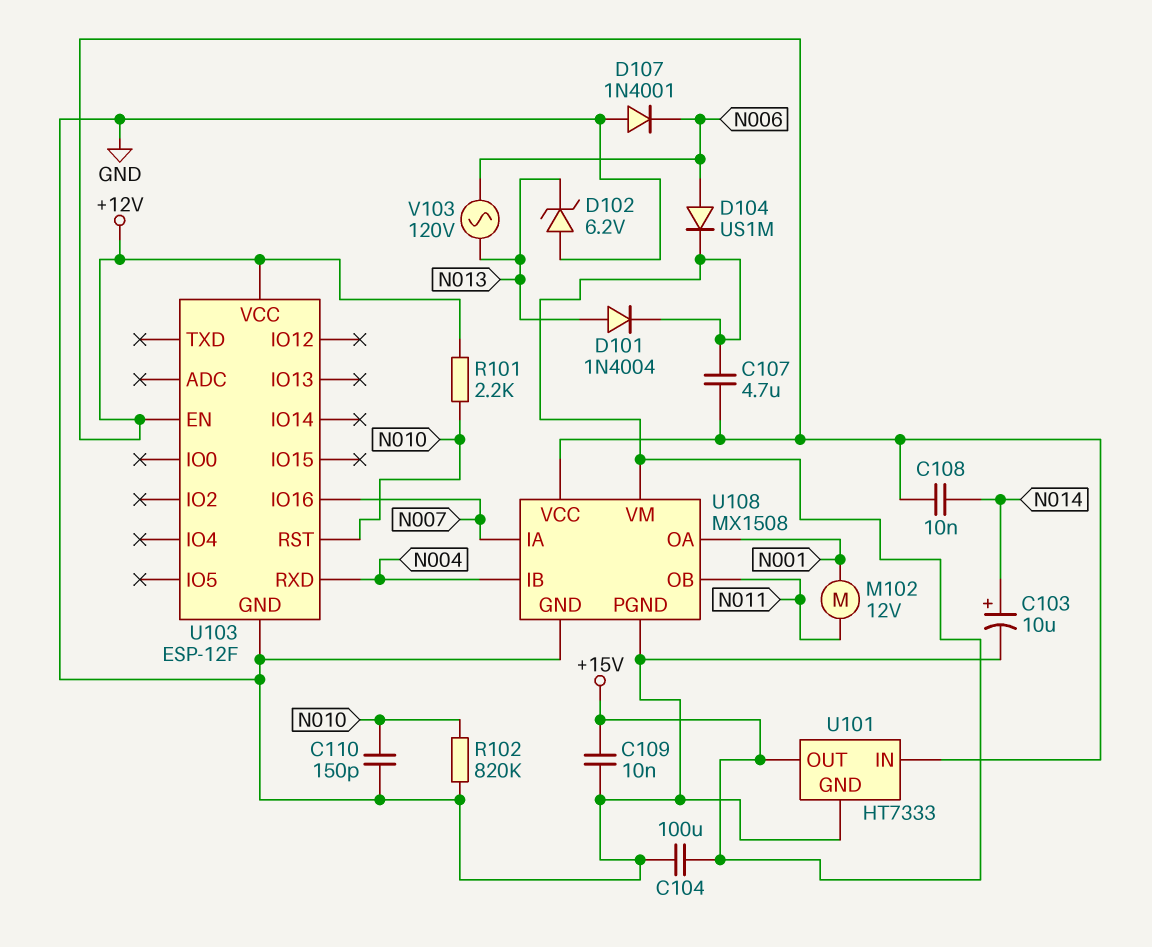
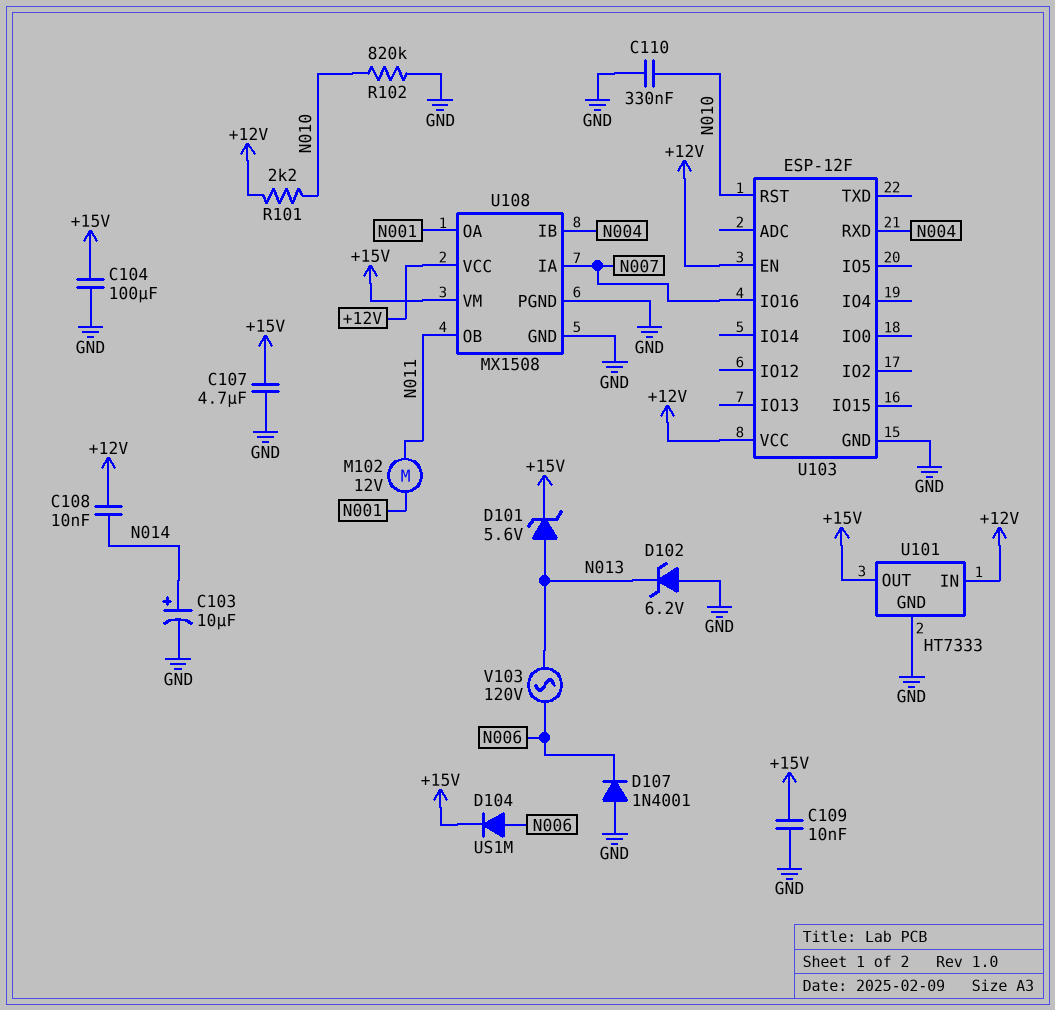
C107: 4.7uF (+12V, +15V) -> 4.7uF (+15V, GND)
C110: 150pF (GND, N010) -> 330nF (GND, N010)
D101: diode 1N4004 (A N013, K +15V) -> zener 5.6V (A N013, K +15V)

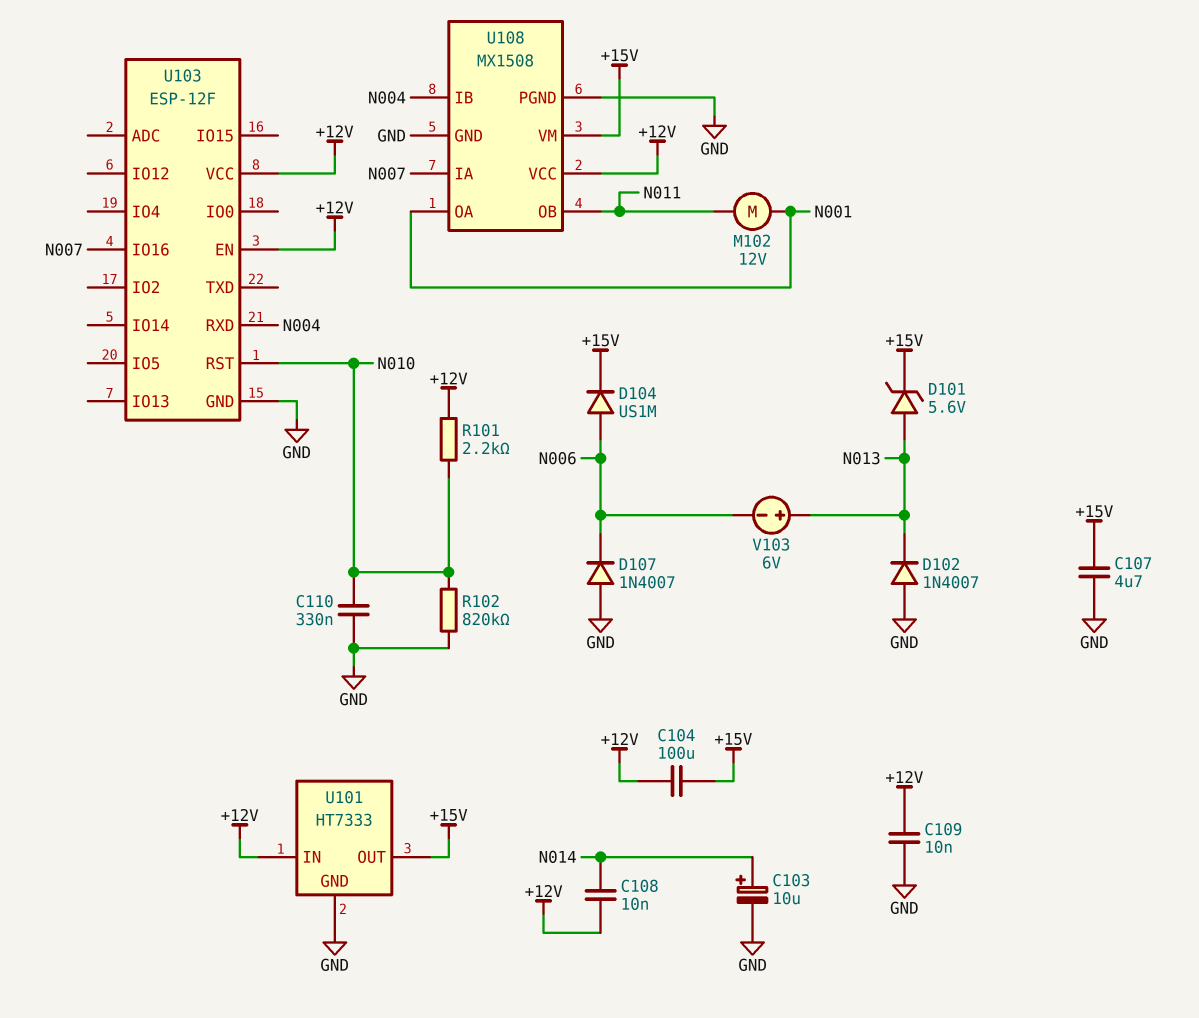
C104: 100uF (+15V, GND) -> 100uF (+12V, +15V)
C109: 10nF (+15V, GND) -> 10nF (+12V, GND)
D102: zener 6.2V (A GND, K N013) -> diode 1N4007 (A GND, K N013)
D107: diode 1N4001 (A GND, K N006) -> diode 1N4007 (A GND, K N006)
V103: AC 120V (N006, N013) -> 6V (plus N013, minus N006)

